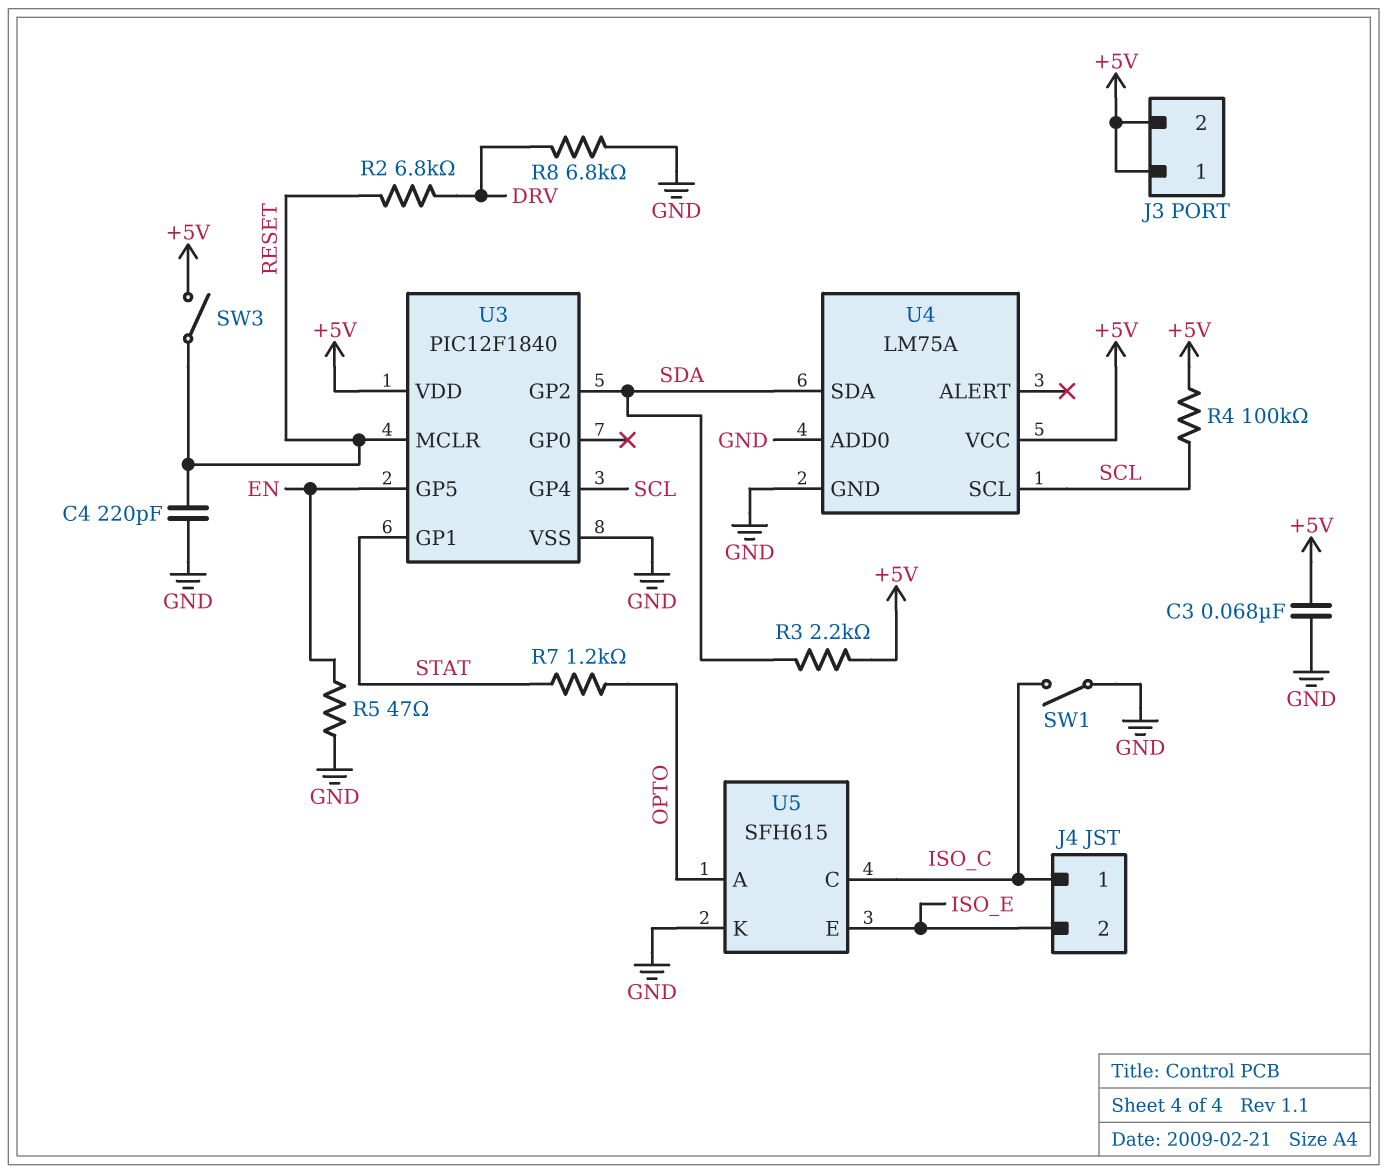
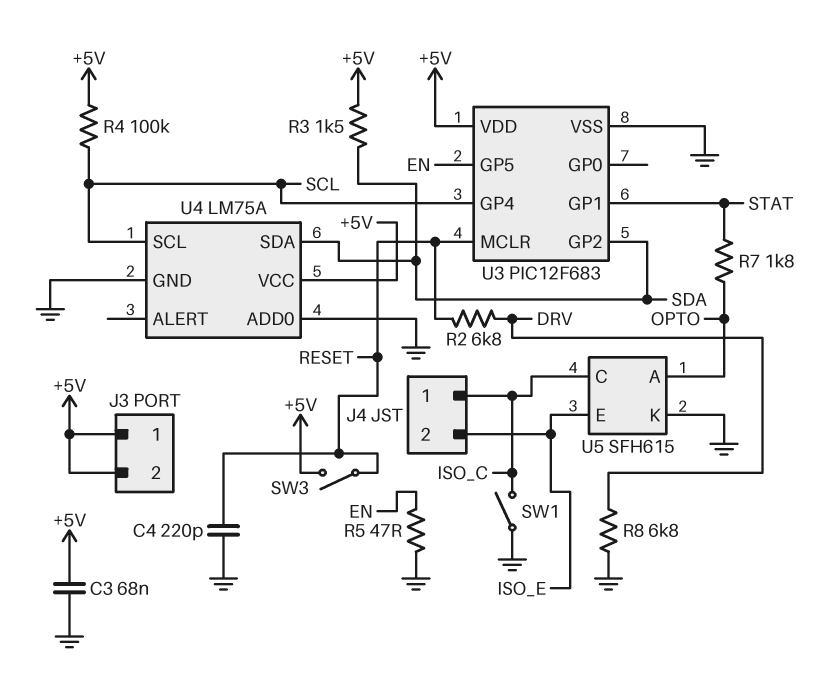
R3: 2.2k (+5V, SDA) -> 1.5k (+5V, SDA)
R7: 1.2k (OPTO, STAT) -> 1.8k (OPTO, STAT)
U3: PIC12F1840 -> PIC12F683

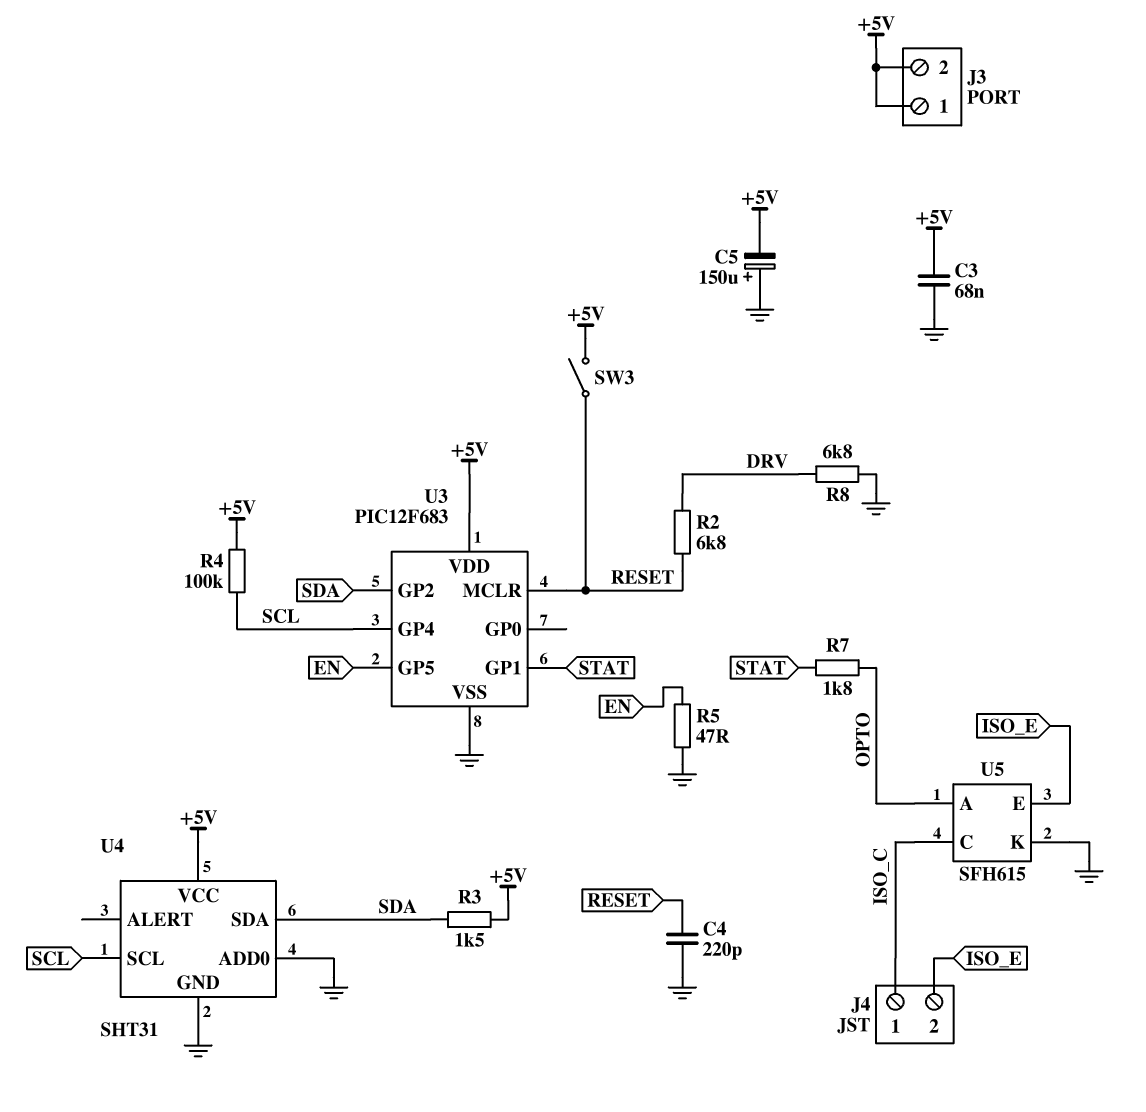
C5: none -> 150uF (plus GND, minus +5V)
SW1: switch (GND, ISO_C) -> none
U4: LM75A -> SHT31

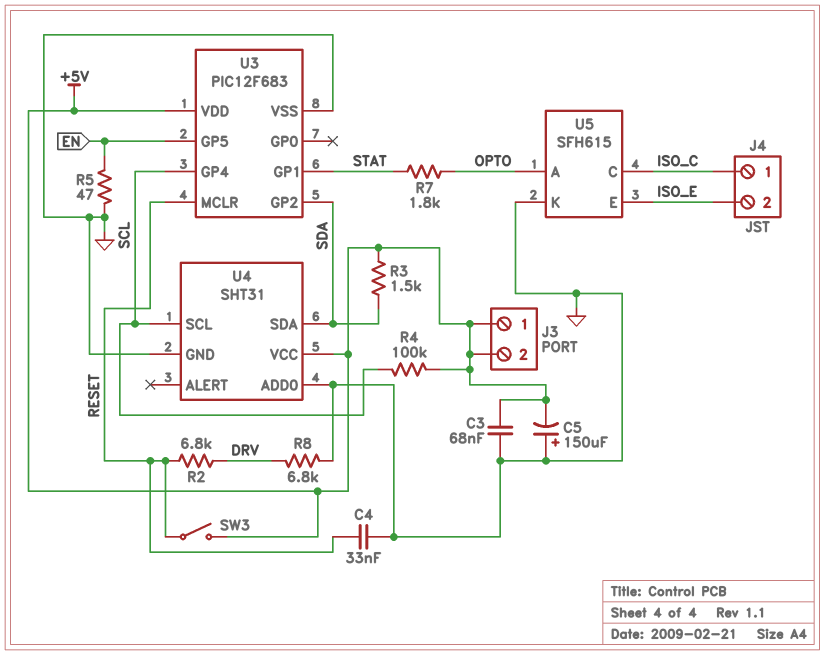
C4: 220pF (GND, RESET) -> 33nF (GND, RESET)

